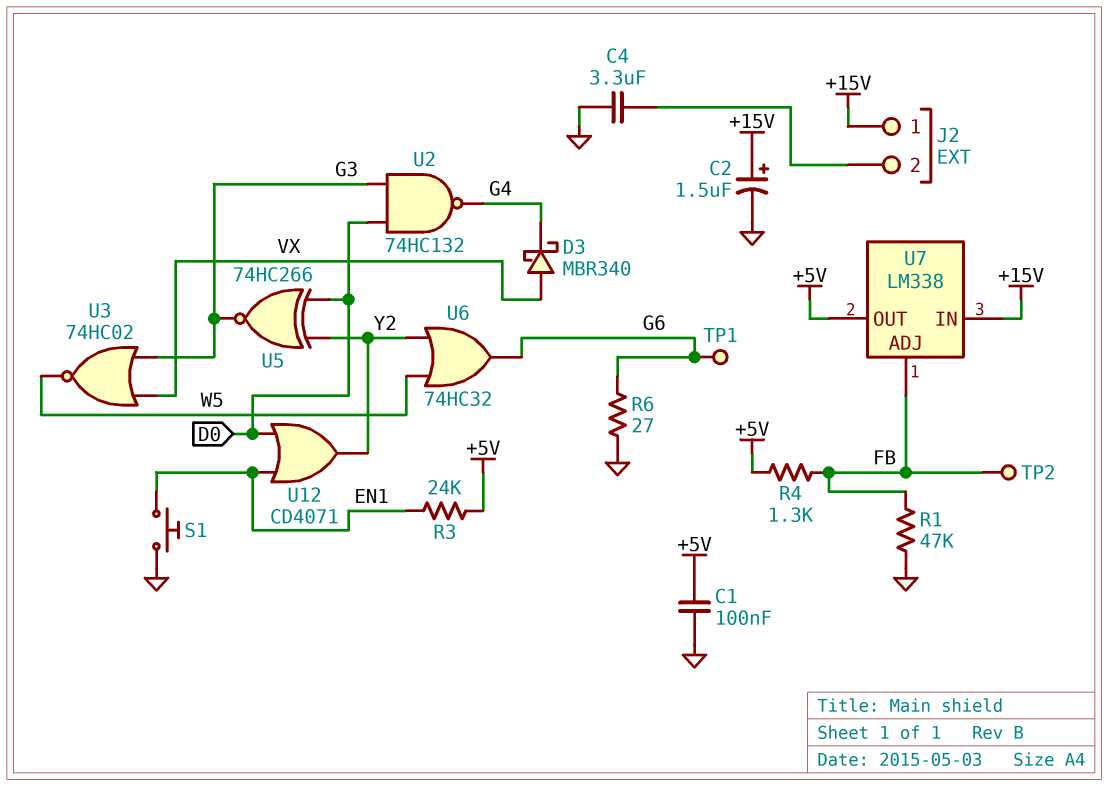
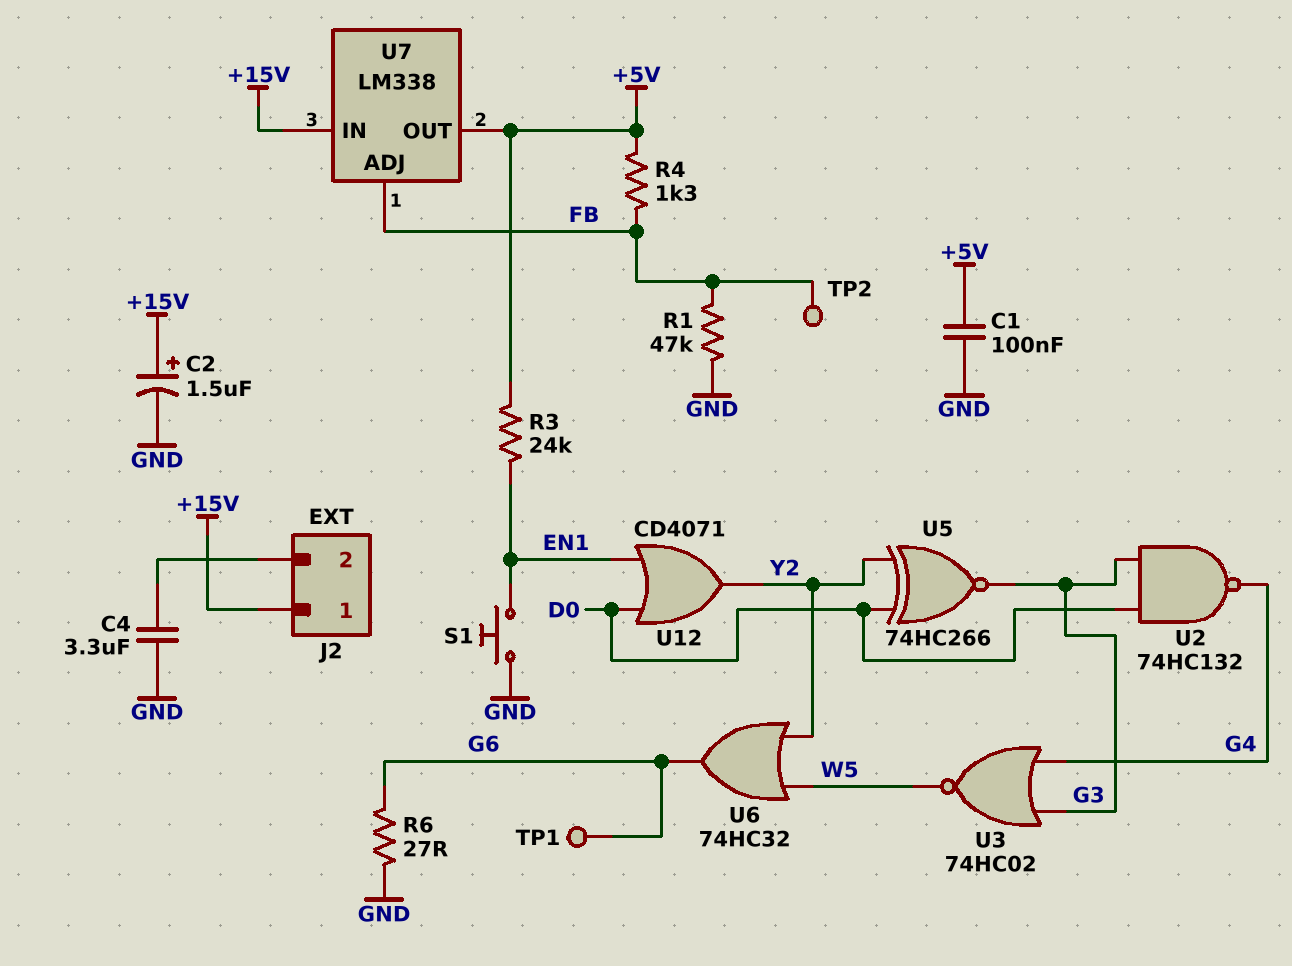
D3: schottky MBR340 (A VX, K G4) -> none
U3: NOR 74HC02 (in G3, in VX, out W5) -> NOR 74HC02 (in G3, in G4, out W5)

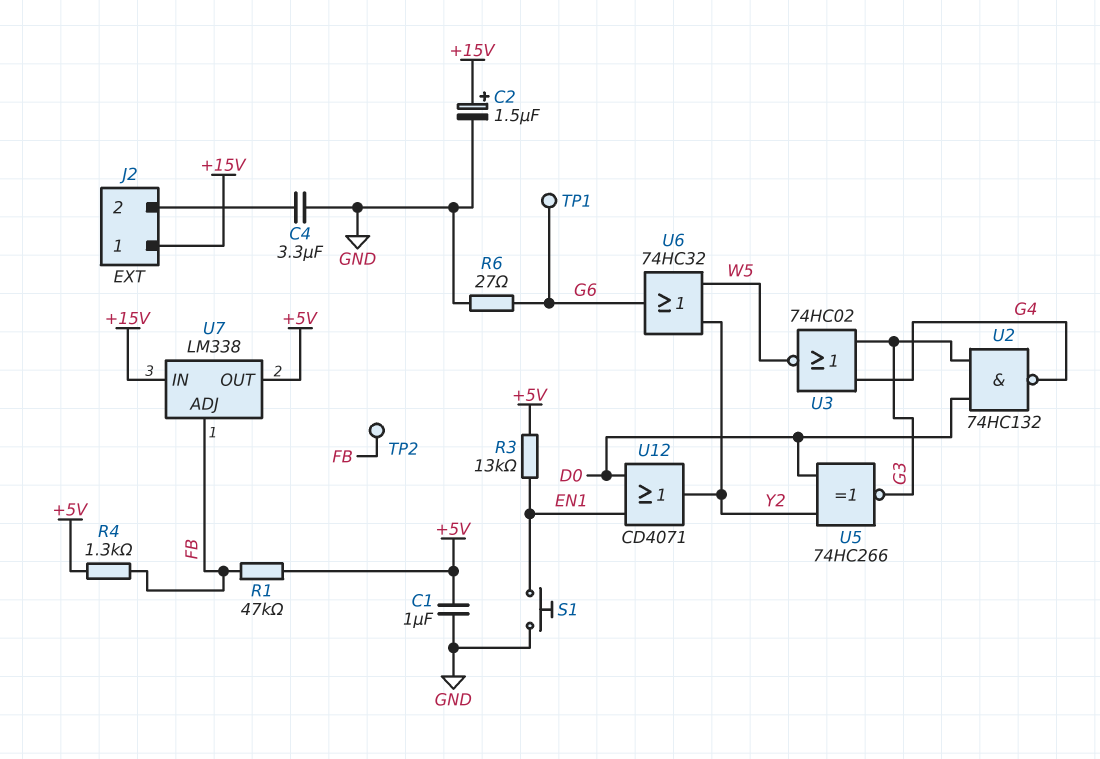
C1: 100nF (+5V, GND) -> 1uF (+5V, GND)
R1: 47k (FB, GND) -> 47k (+5V, FB)
R3: 24k (+5V, EN1) -> 13k (+5V, EN1)

